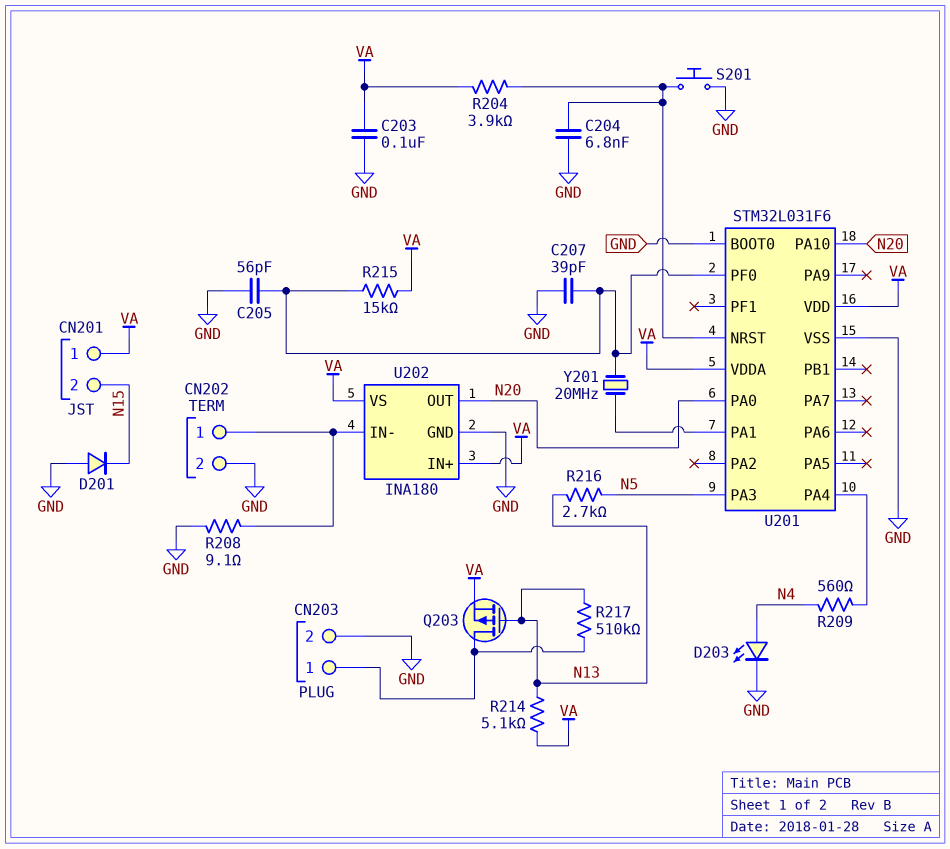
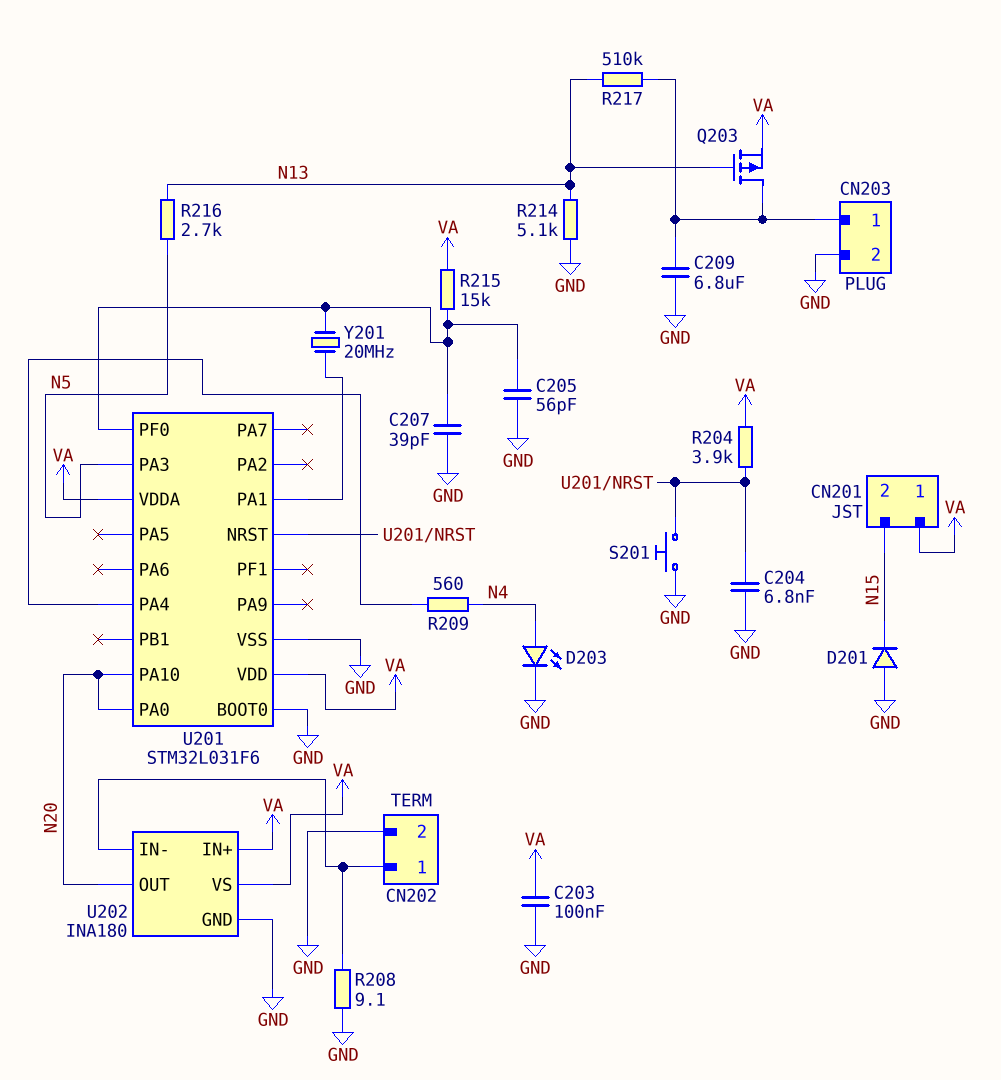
C209: none -> 6.8uF (CN203/1, GND)
R214: 5.1k (N13, VA) -> 5.1k (GND, N13)

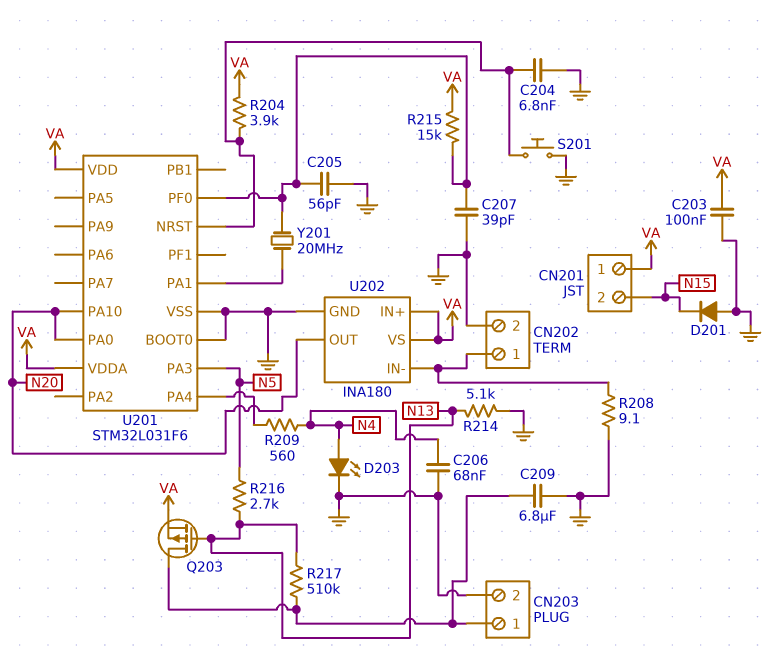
C206: none -> 68nF (GND, N4)

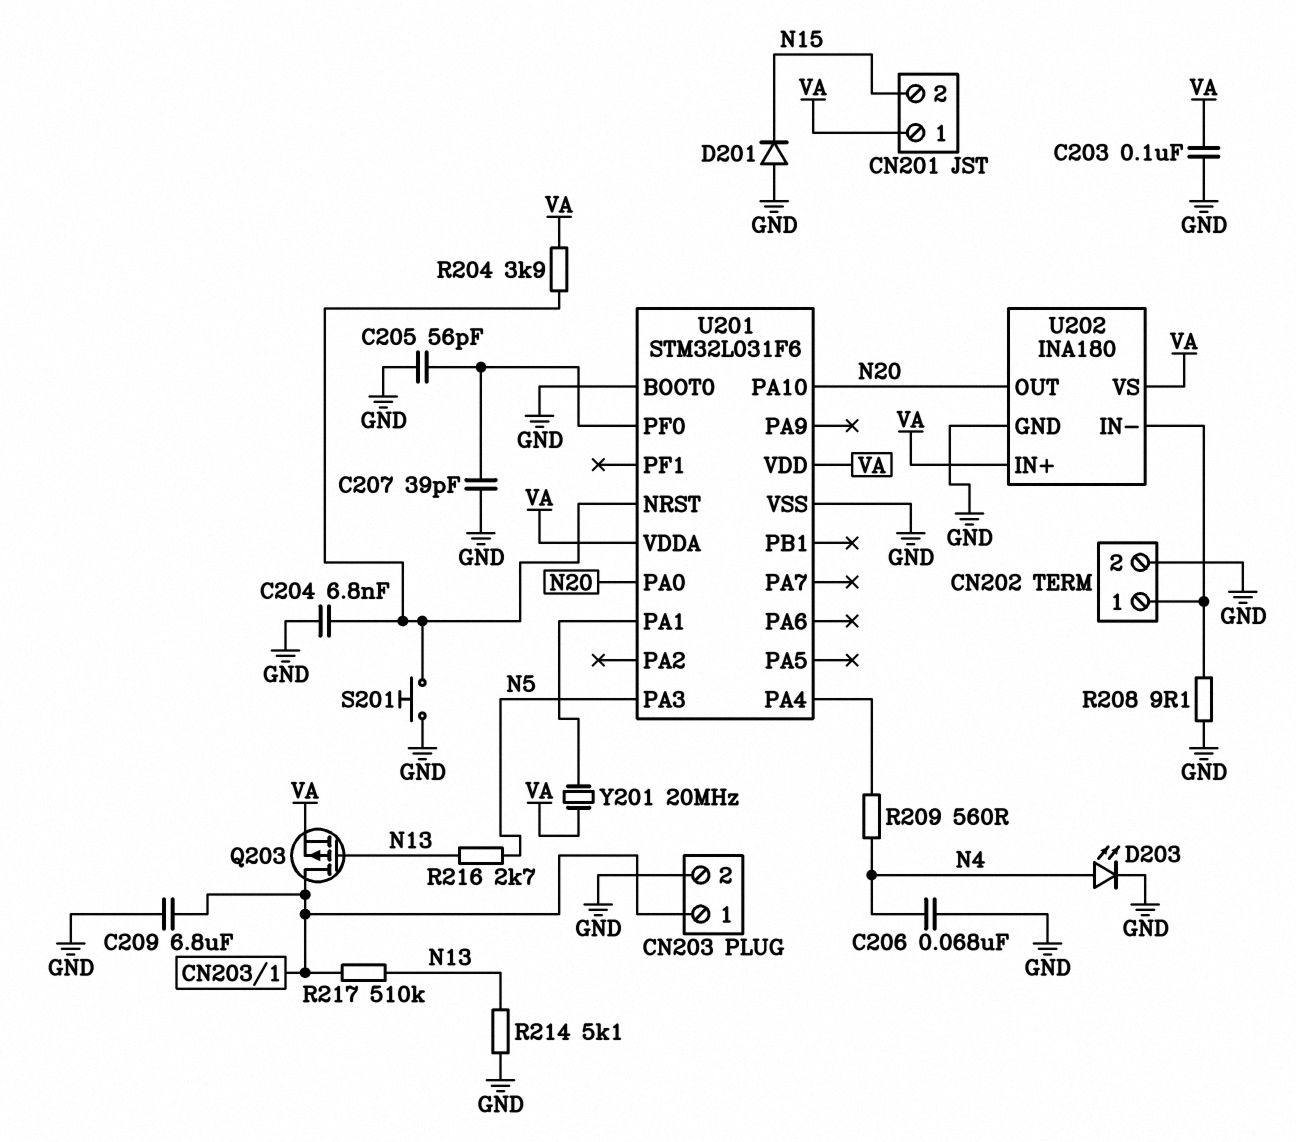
R215: 15k (U201/PF0, VA) -> none
Y201: 20MHz (U201/PA1, U201/PF0) -> 20MHz (U201/PA1, VA)

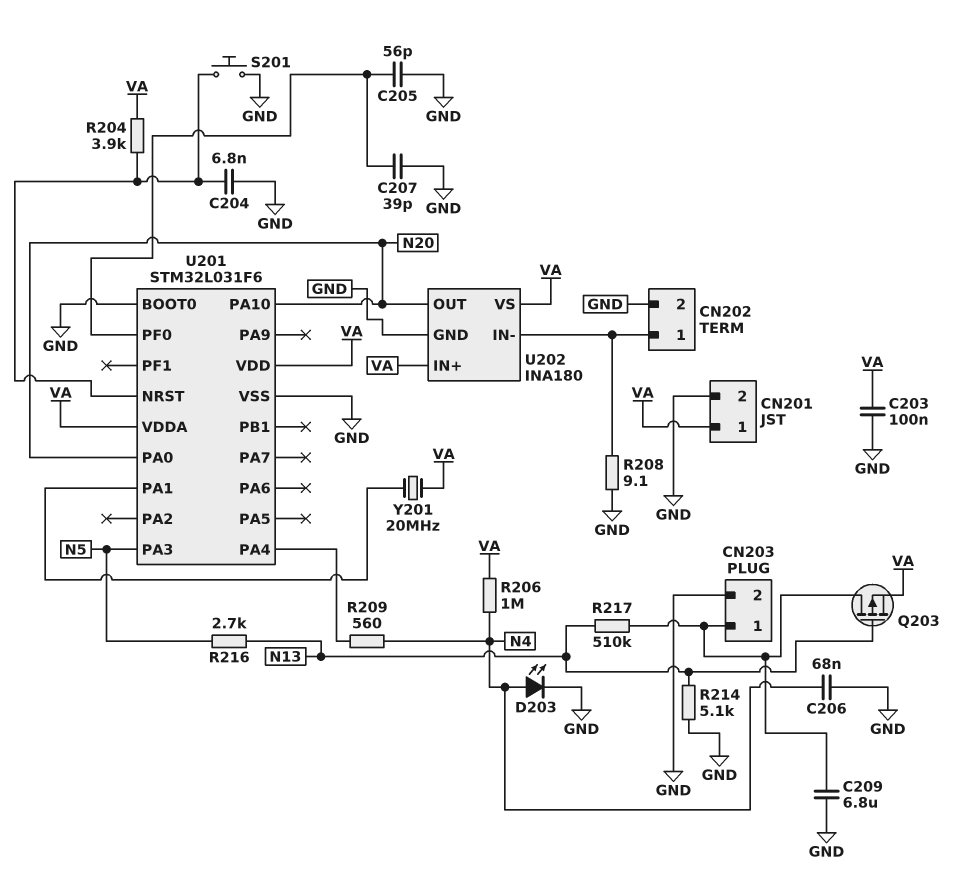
CN201 pin 2: N15 -> GND
D201: diode (A GND, K N15) -> none
R206: none -> 1M (N4, VA)

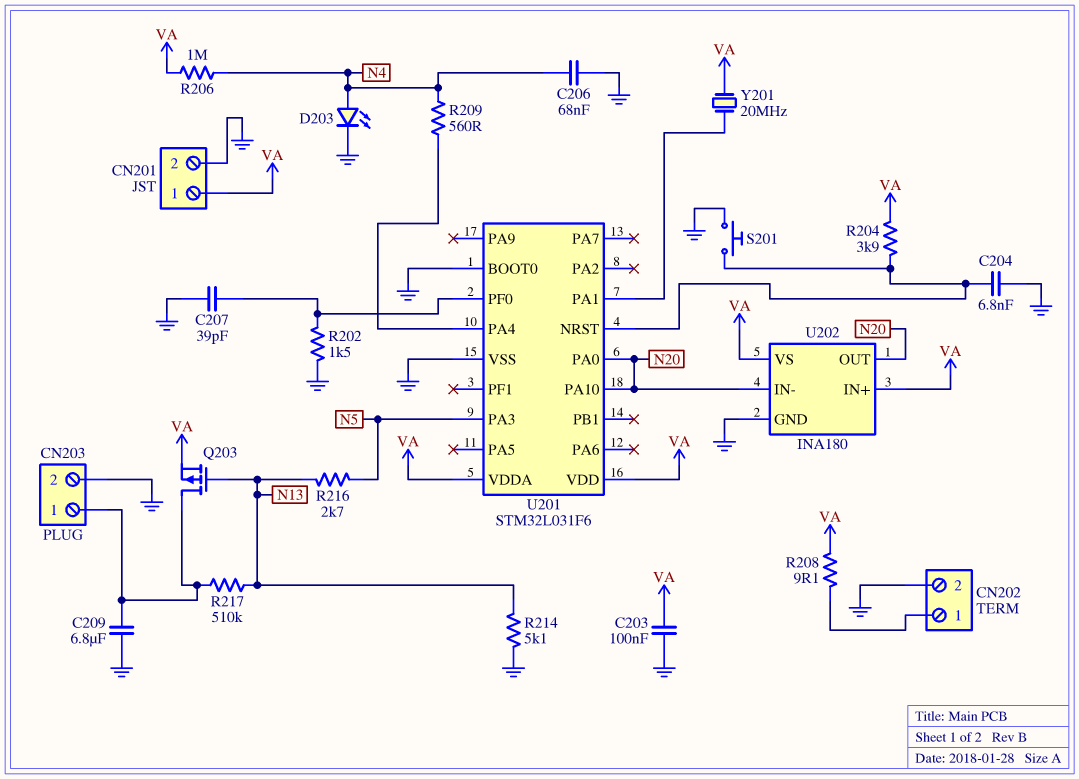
C205: 56pF (GND, U201/PF0) -> none
R202: none -> 1.5k (GND, U201/PF0)
R208: 9.1 (CN202/1, GND) -> 9.1 (CN202/1, VA)
U202 pin IN-: CN202/1 -> N20

